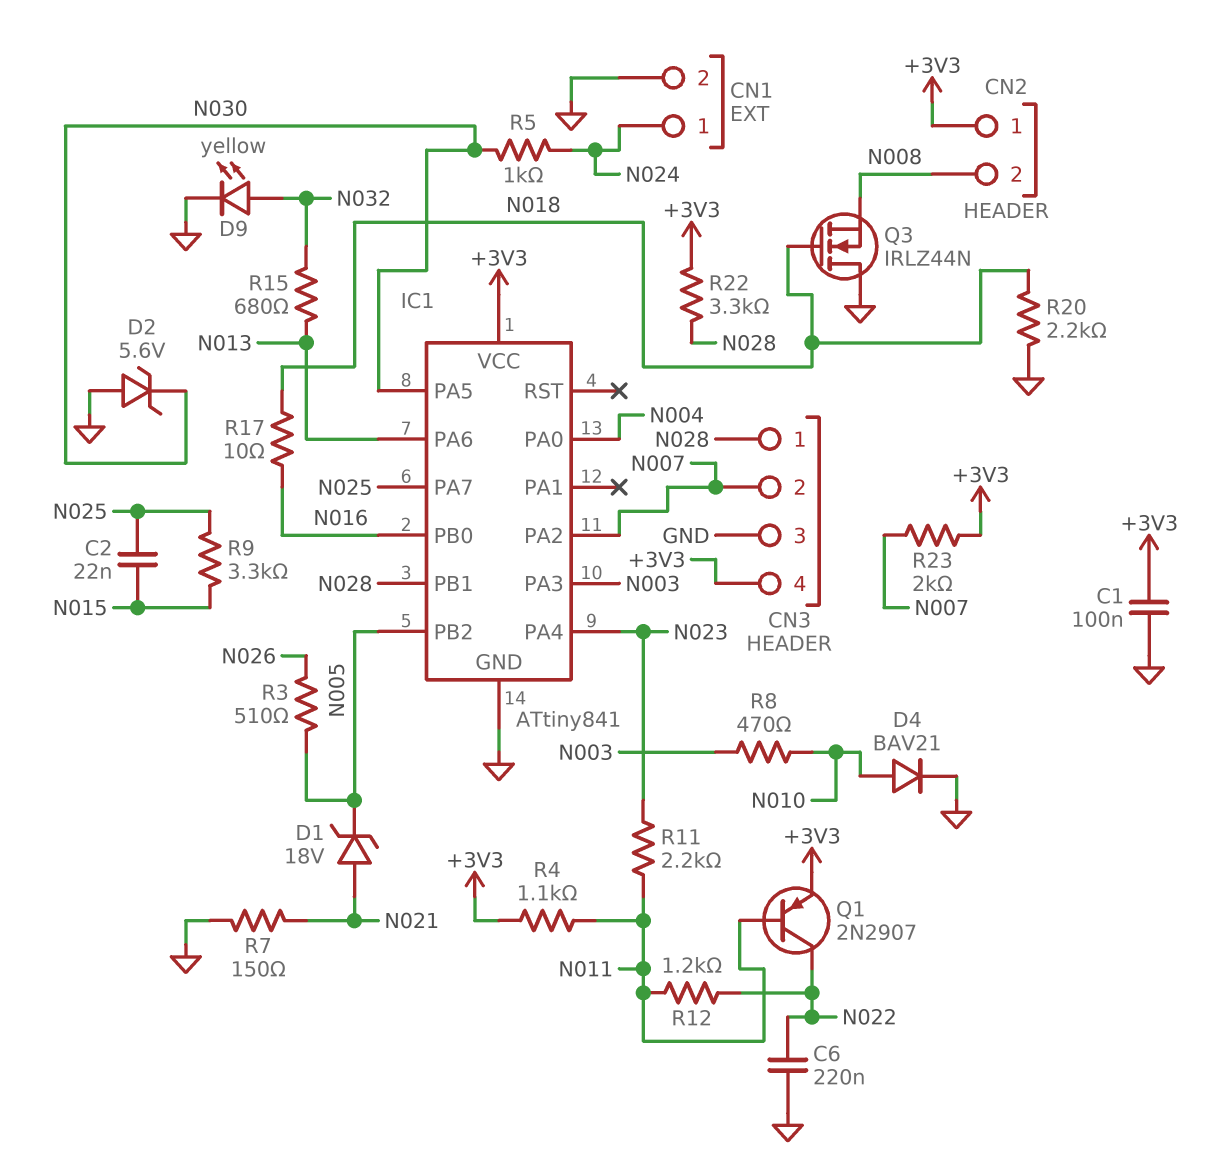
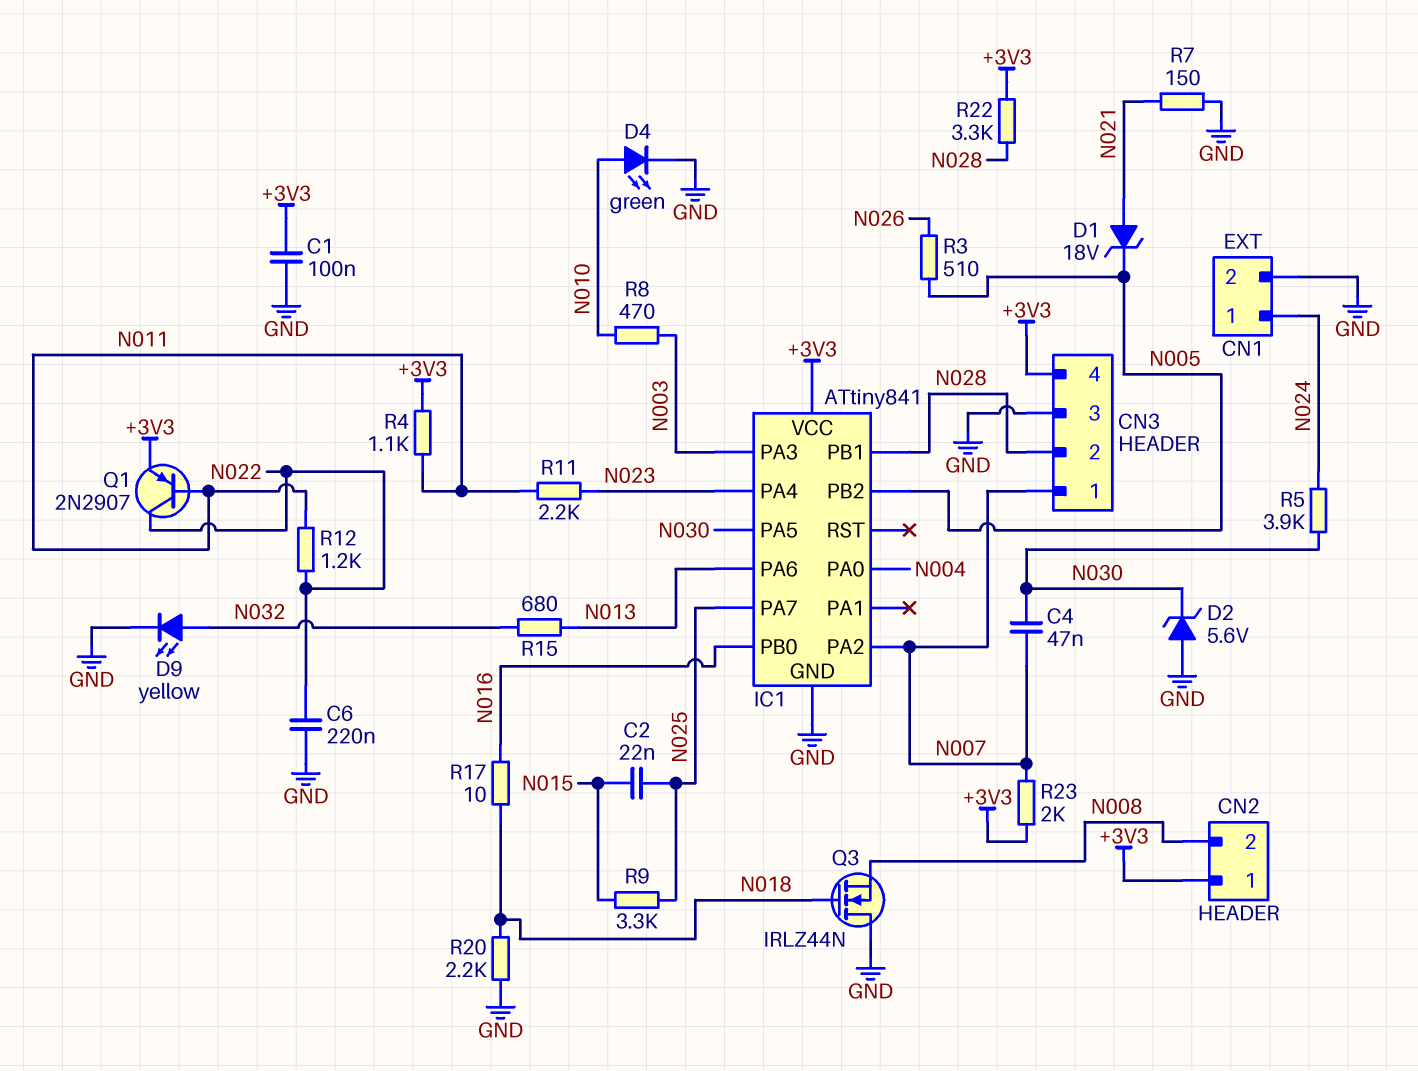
C4: none -> 47nF (N007, N030)
CN3 pin 1: N028 -> N007
CN3 pin 2: N007 -> N028
D4: diode BAV21 (A N010, K GND) -> LED green (A N010, K GND)
R5: 1k (N024, N030) -> 3.9k (N024, N030)

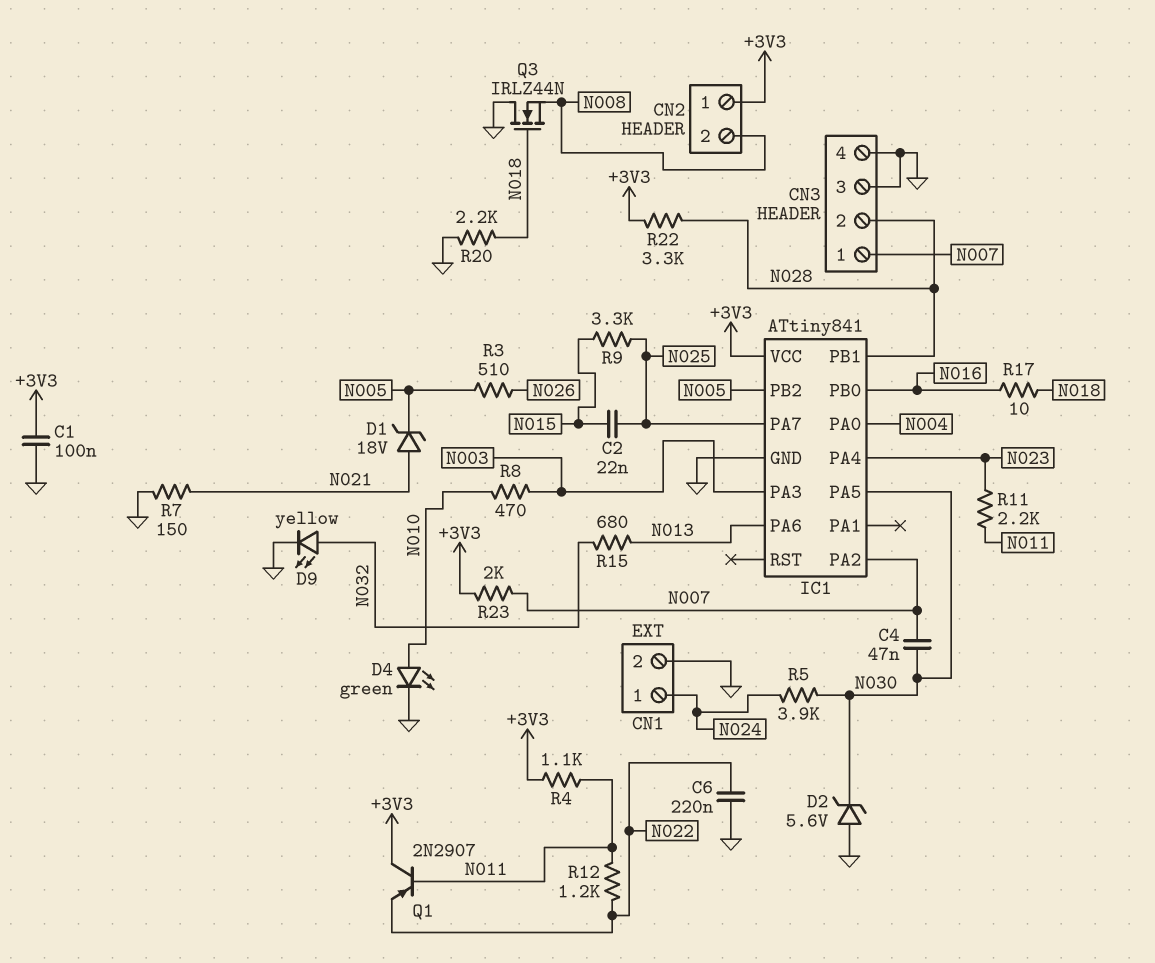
CN3 pin 4: +3V3 -> GND
Q1: PNP 2N2907 (B N011, C N022, E +3V3) -> PNP 2N2907 (B N011, C +3V3, E N022)

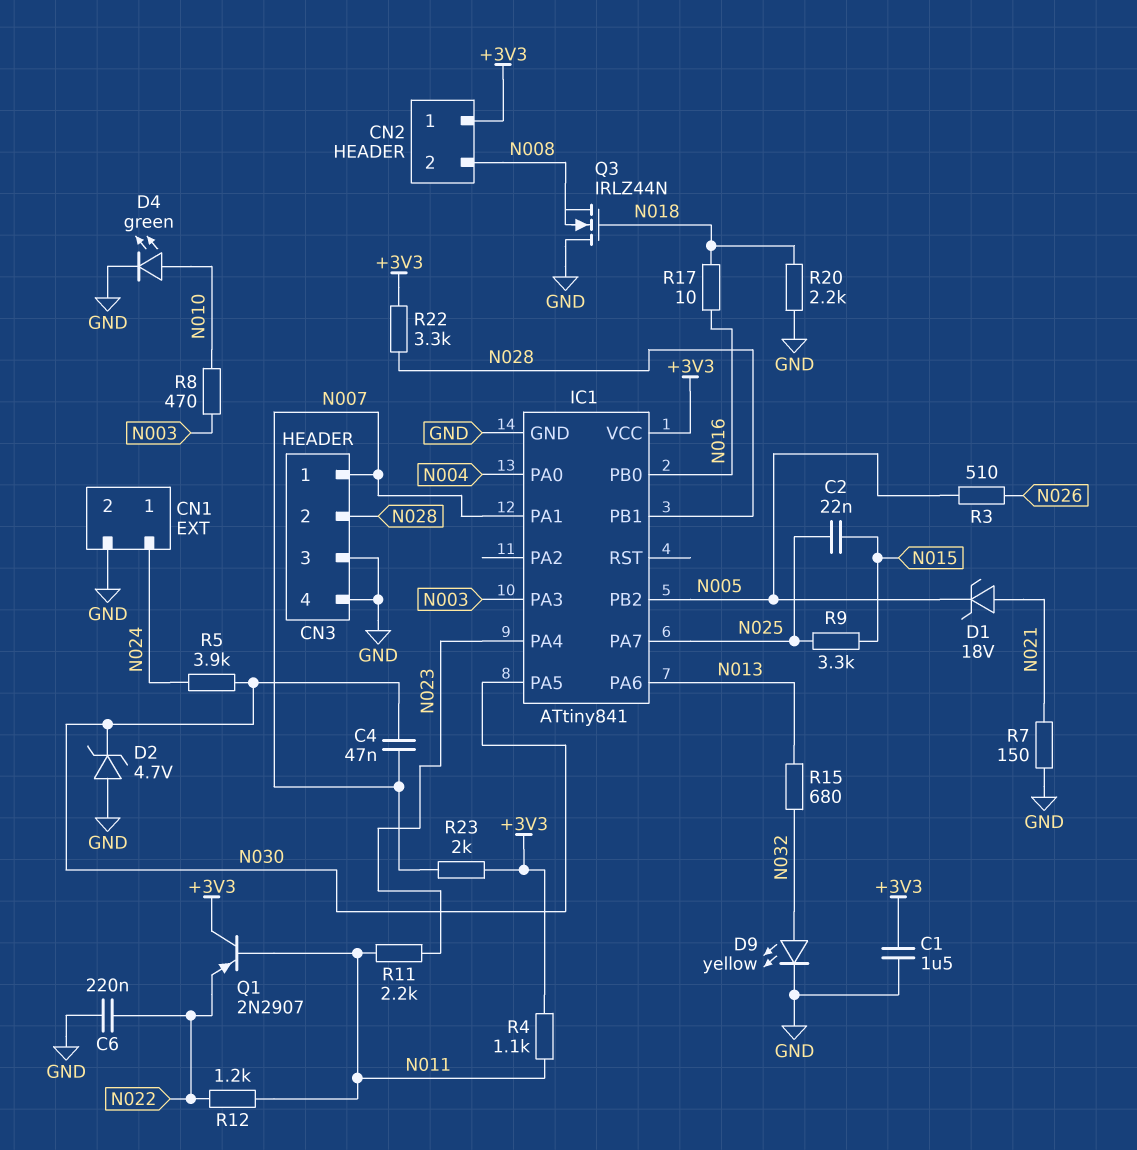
C1: 100nF (+3V3, GND) -> 1.5uF (+3V3, GND)
D2: zener 5.6V (A GND, K N030) -> zener 4.7V (A GND, K N030)
IC1 pin PA1: none -> N007
IC1 pin PA2: N007 -> none

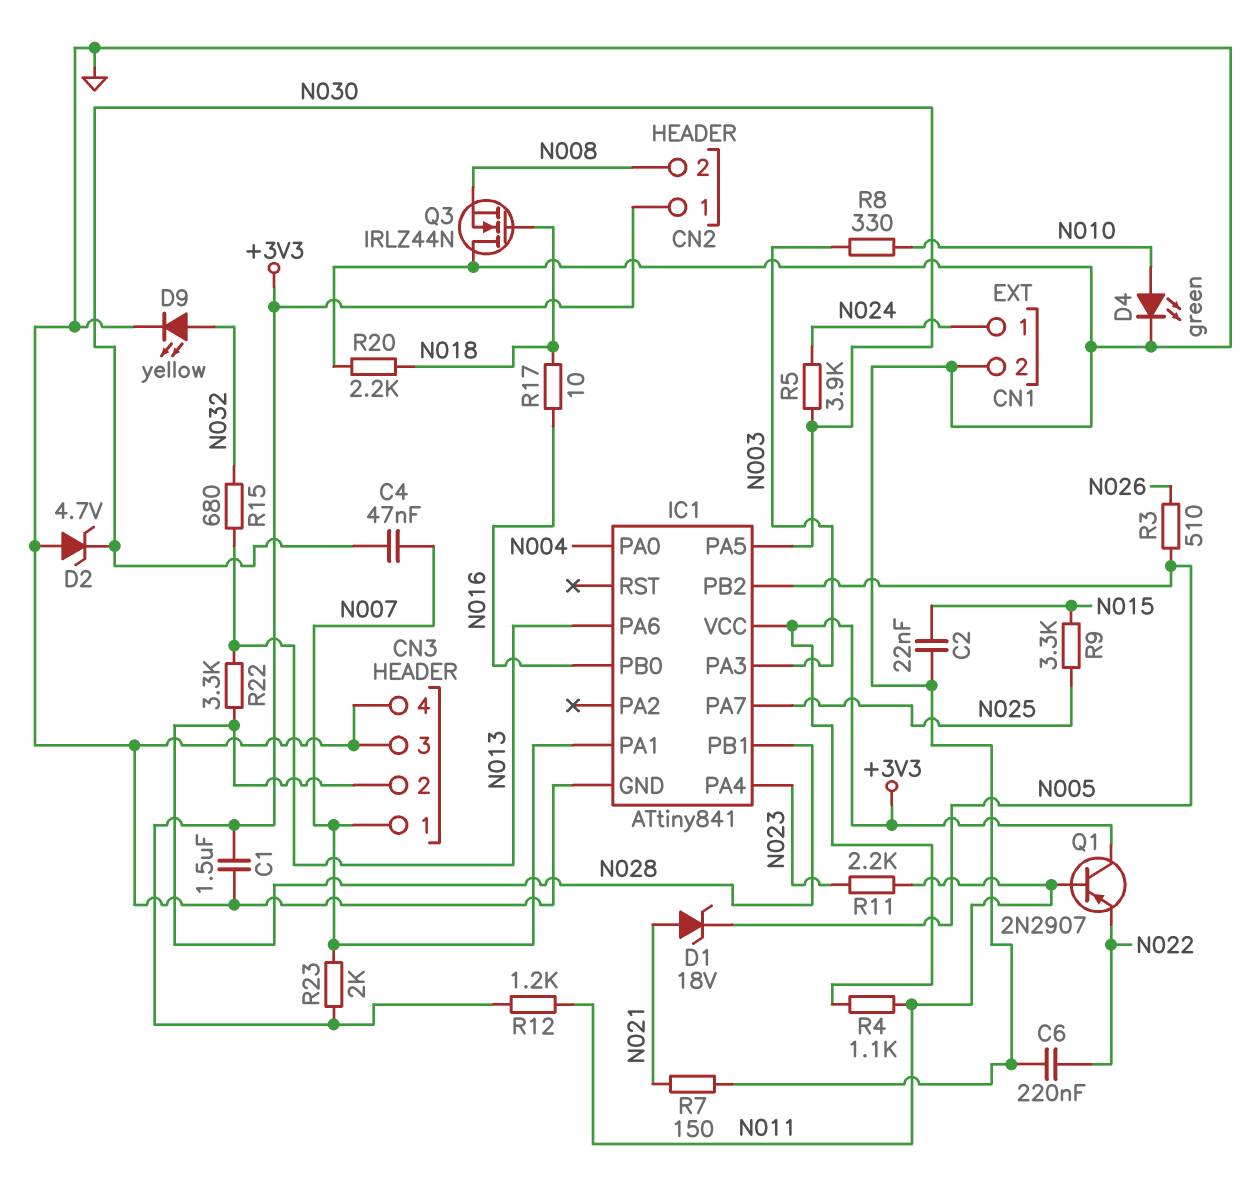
C2: 22nF (N015, N025) -> 22nF (GND, N015)
R8: 470 (N003, N010) -> 330 (N003, N010)
R12: 1.2k (N011, N022) -> 1.2k (+3V3, N011)
R22: 3.3k (+3V3, N028) -> 3.3k (N013, N028)

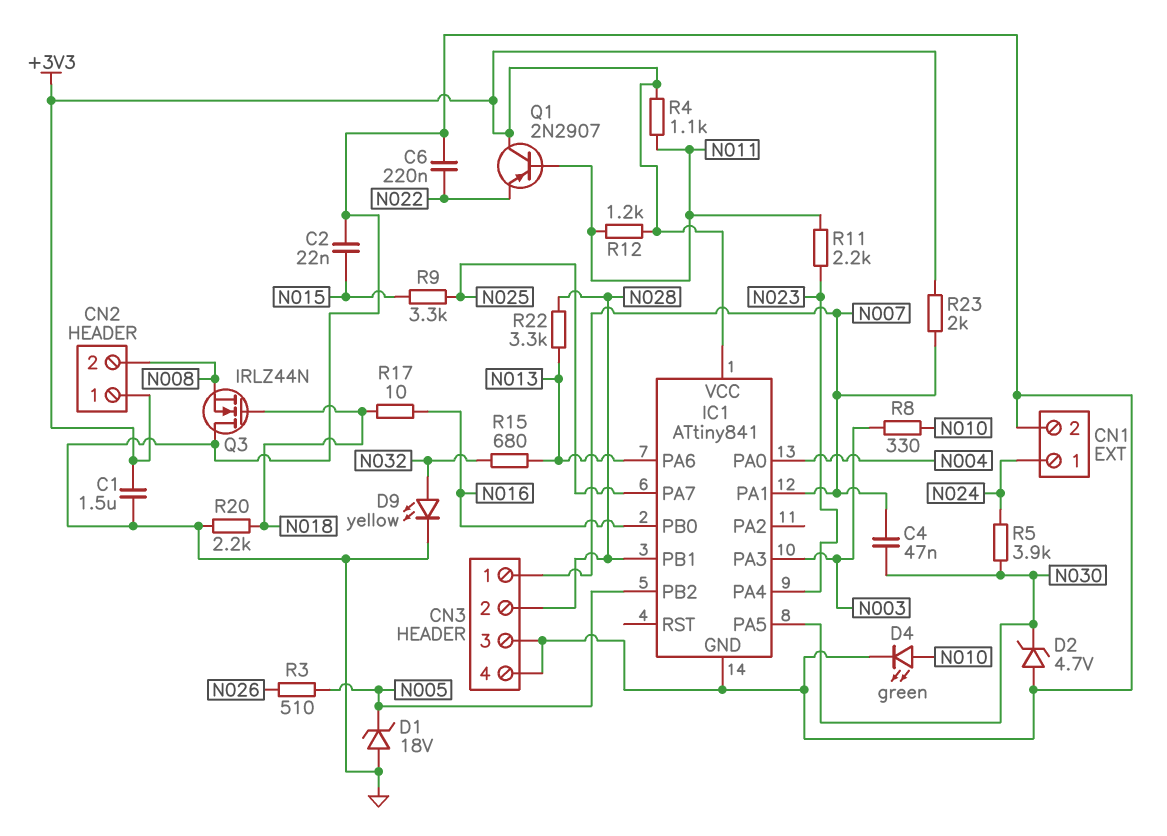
D1: zener 18V (A N021, K N005) -> zener 18V (A GND, K N005)
R7: 150 (GND, N021) -> none

